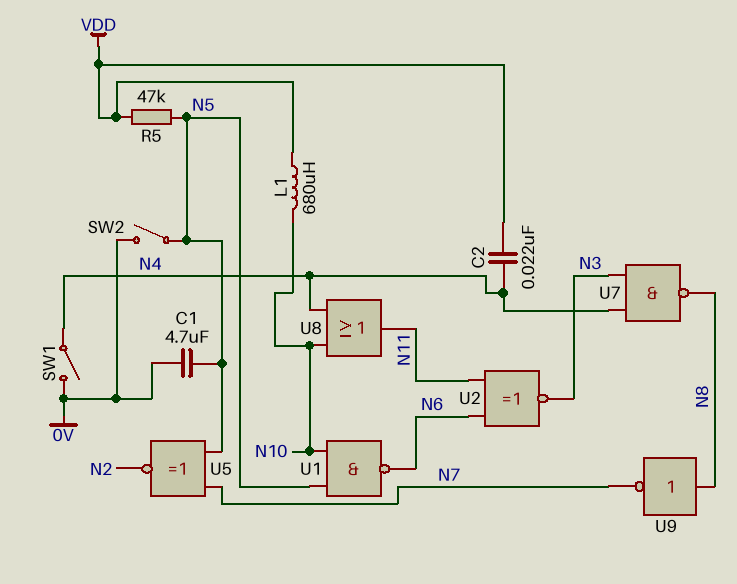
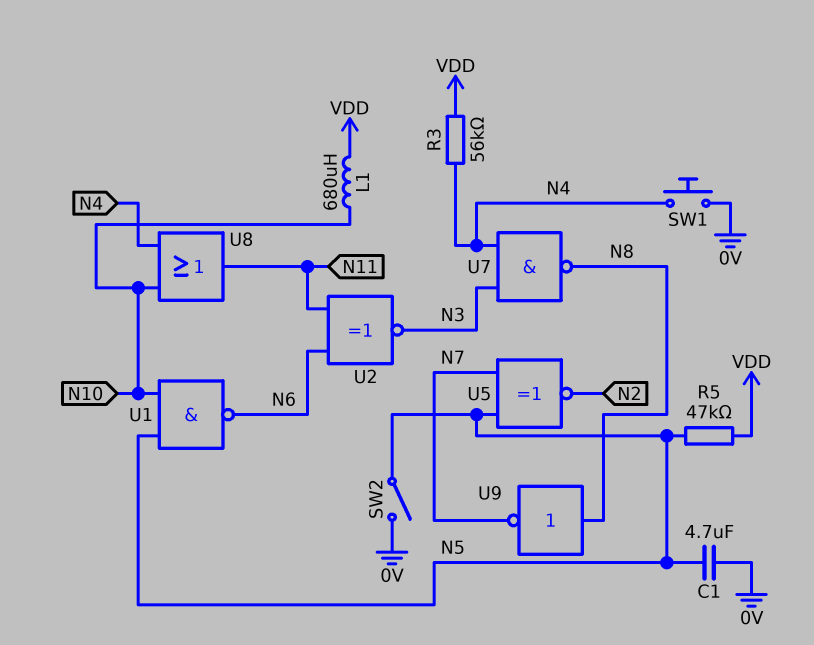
C2: 22nF (N4, VDD) -> none
R3: none -> 56k (N4, VDD)
SW1: switch (0V, N4) -> button (0V, N4)

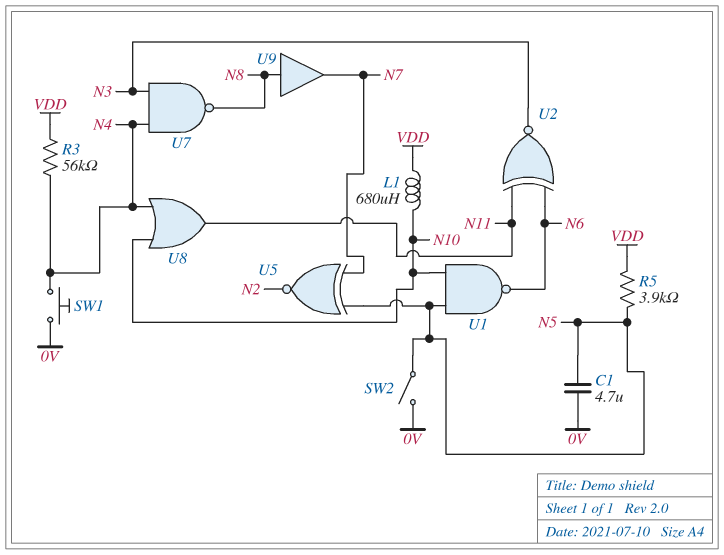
R5: 47k (N5, VDD) -> 3.9k (N5, VDD)
U9: NOT (in N8, out N7) -> buffer (in N8, out N7)

